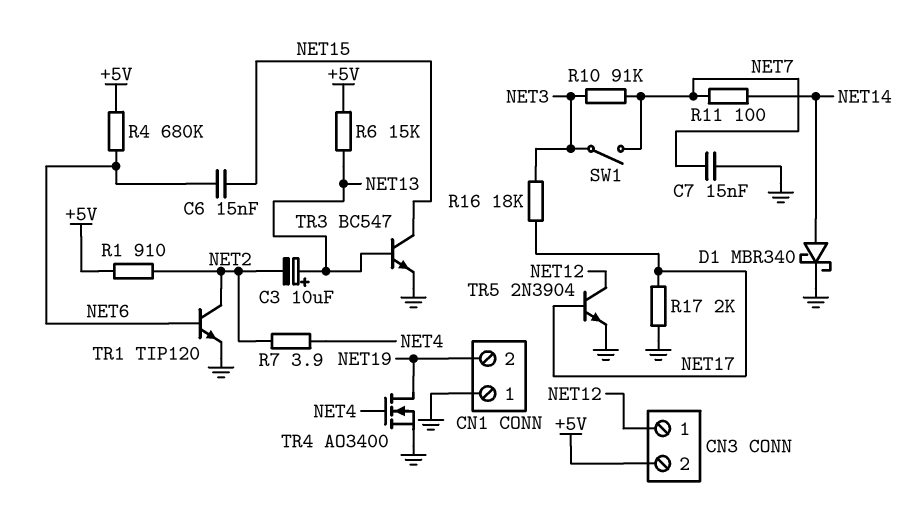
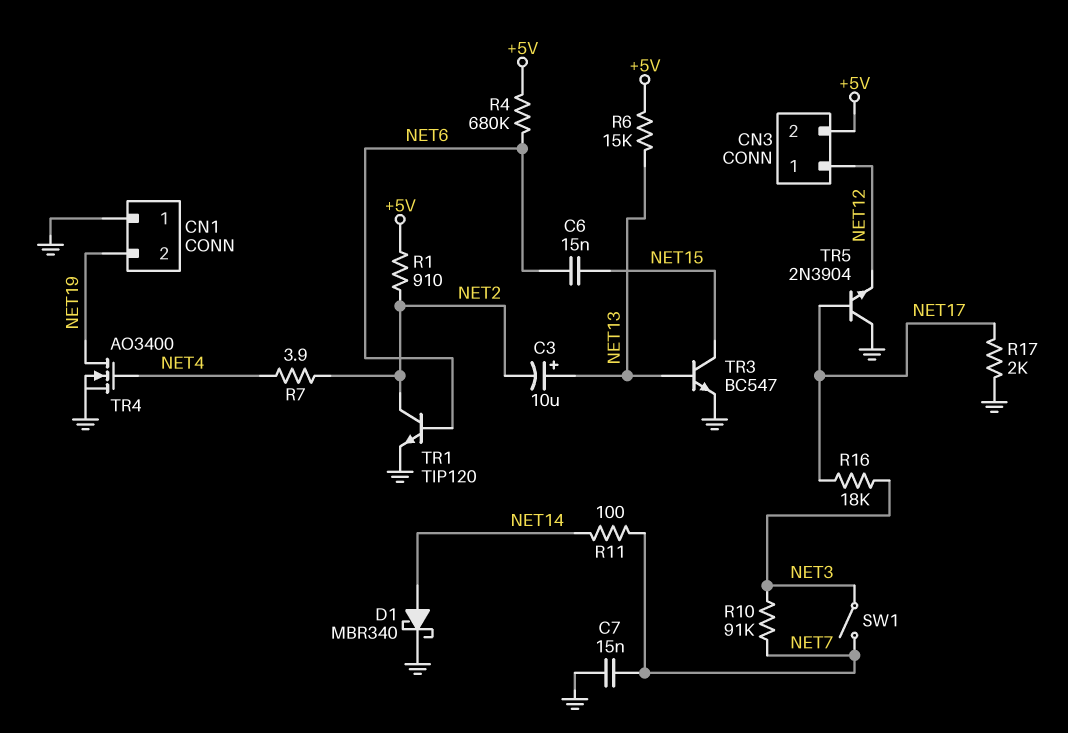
TR5: NPN 2N3904 (B NET17, C NET12, E GND) -> NPN 2N3904 (B NET17, C GND, E NET12)

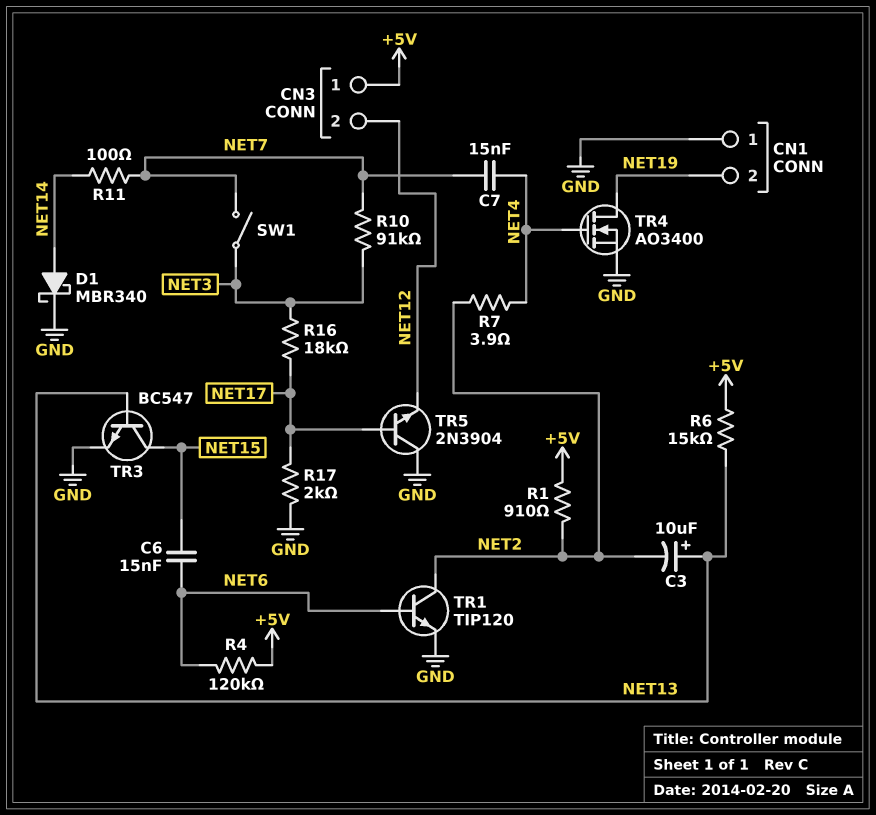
C7: 15nF (GND, NET7) -> 15nF (NET4, NET7)
CN3 pin 1: NET12 -> +5V
CN3 pin 2: +5V -> NET12
R4: 680k (+5V, NET6) -> 120k (+5V, NET6)

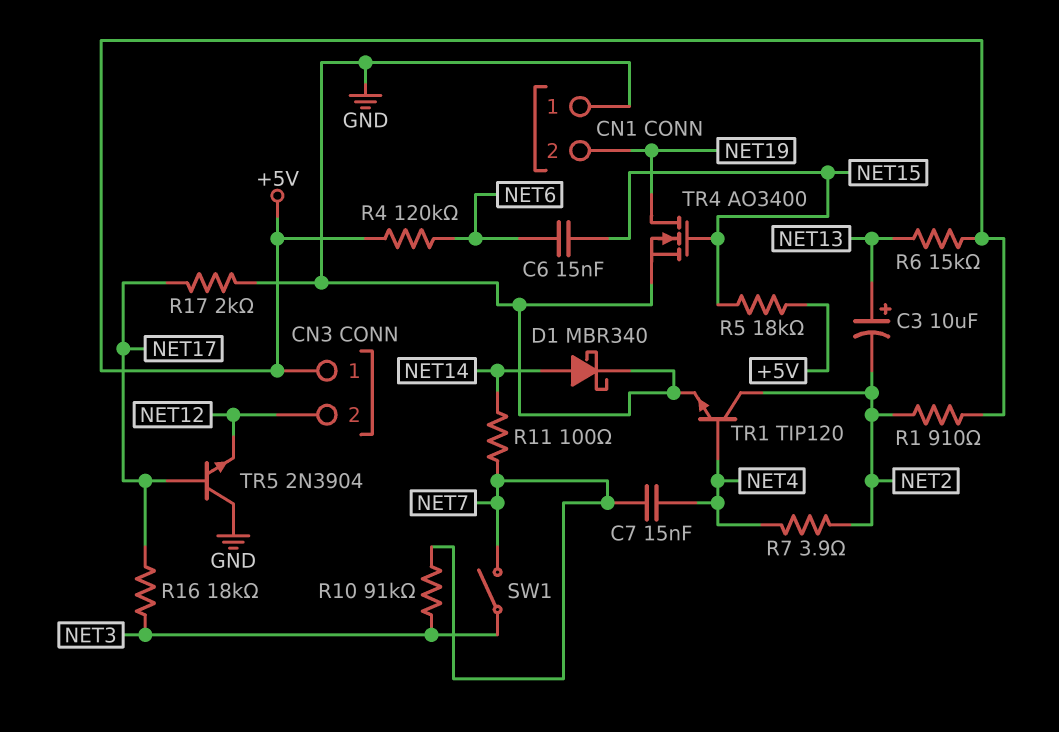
R5: none -> 18k (+5V, NET15)
TR1: NPN TIP120 (B NET6, C NET2, E GND) -> NPN TIP120 (B NET4, C NET2, E GND)
TR3: NPN BC547 (B NET13, C NET15, E GND) -> none
TR4: NMOS AO3400 (G NET4, D NET19, S GND) -> NMOS AO3400 (G NET15, D NET19, S GND)

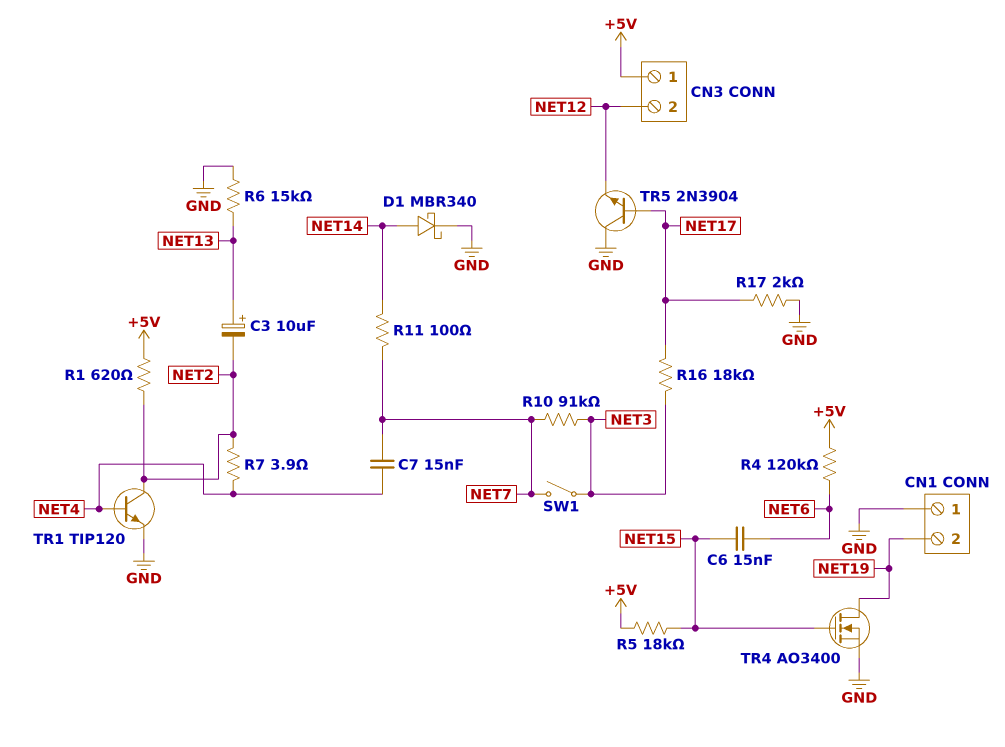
R1: 910 (+5V, NET2) -> 620 (+5V, NET2)
R6: 15k (+5V, NET13) -> 15k (GND, NET13)

